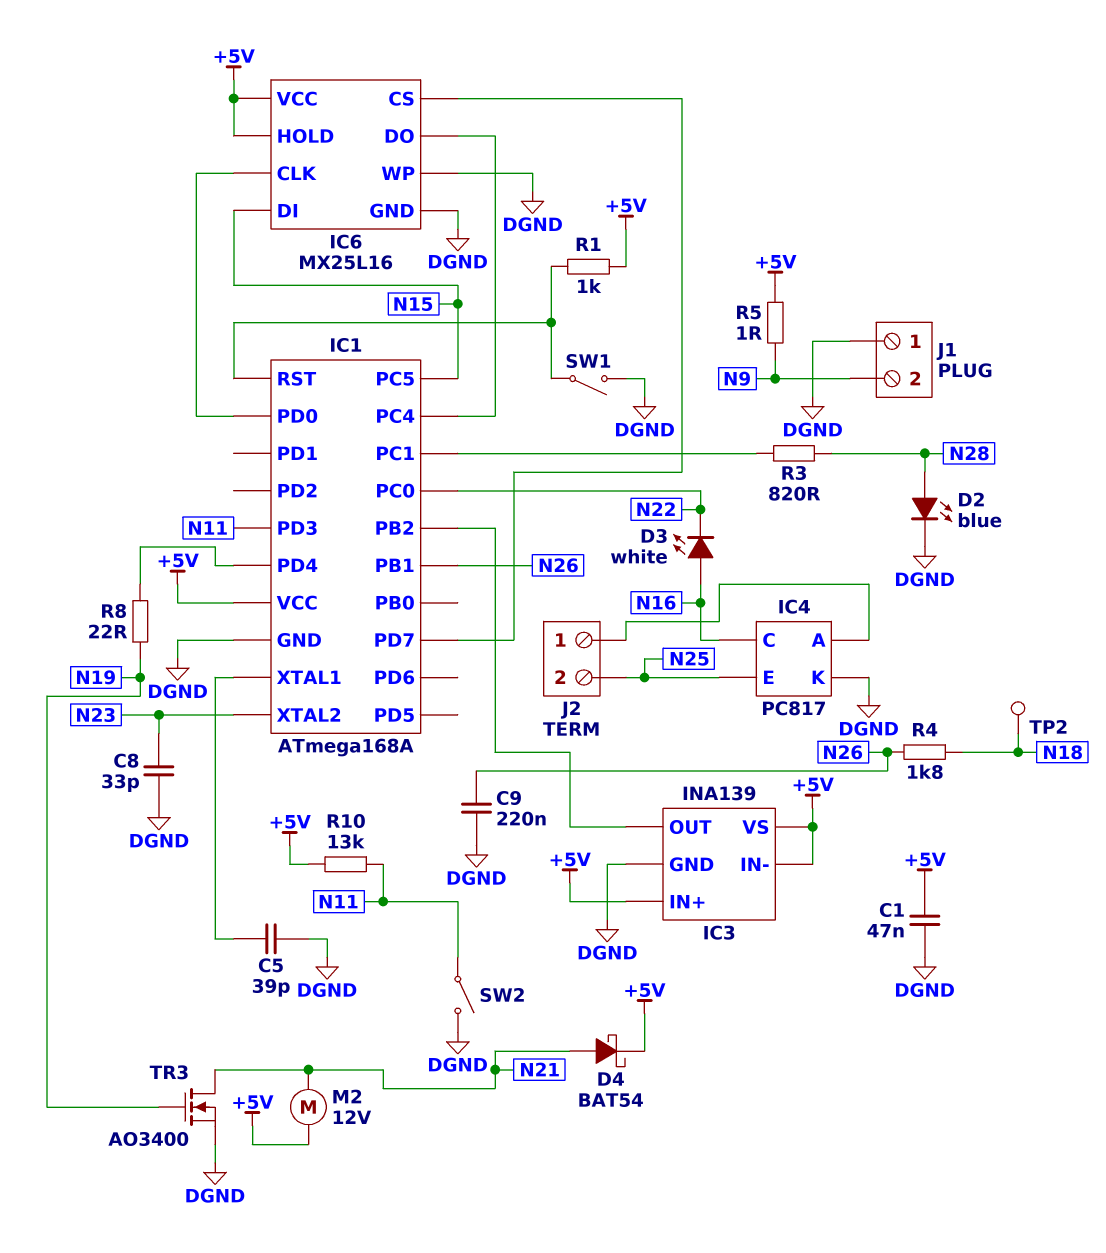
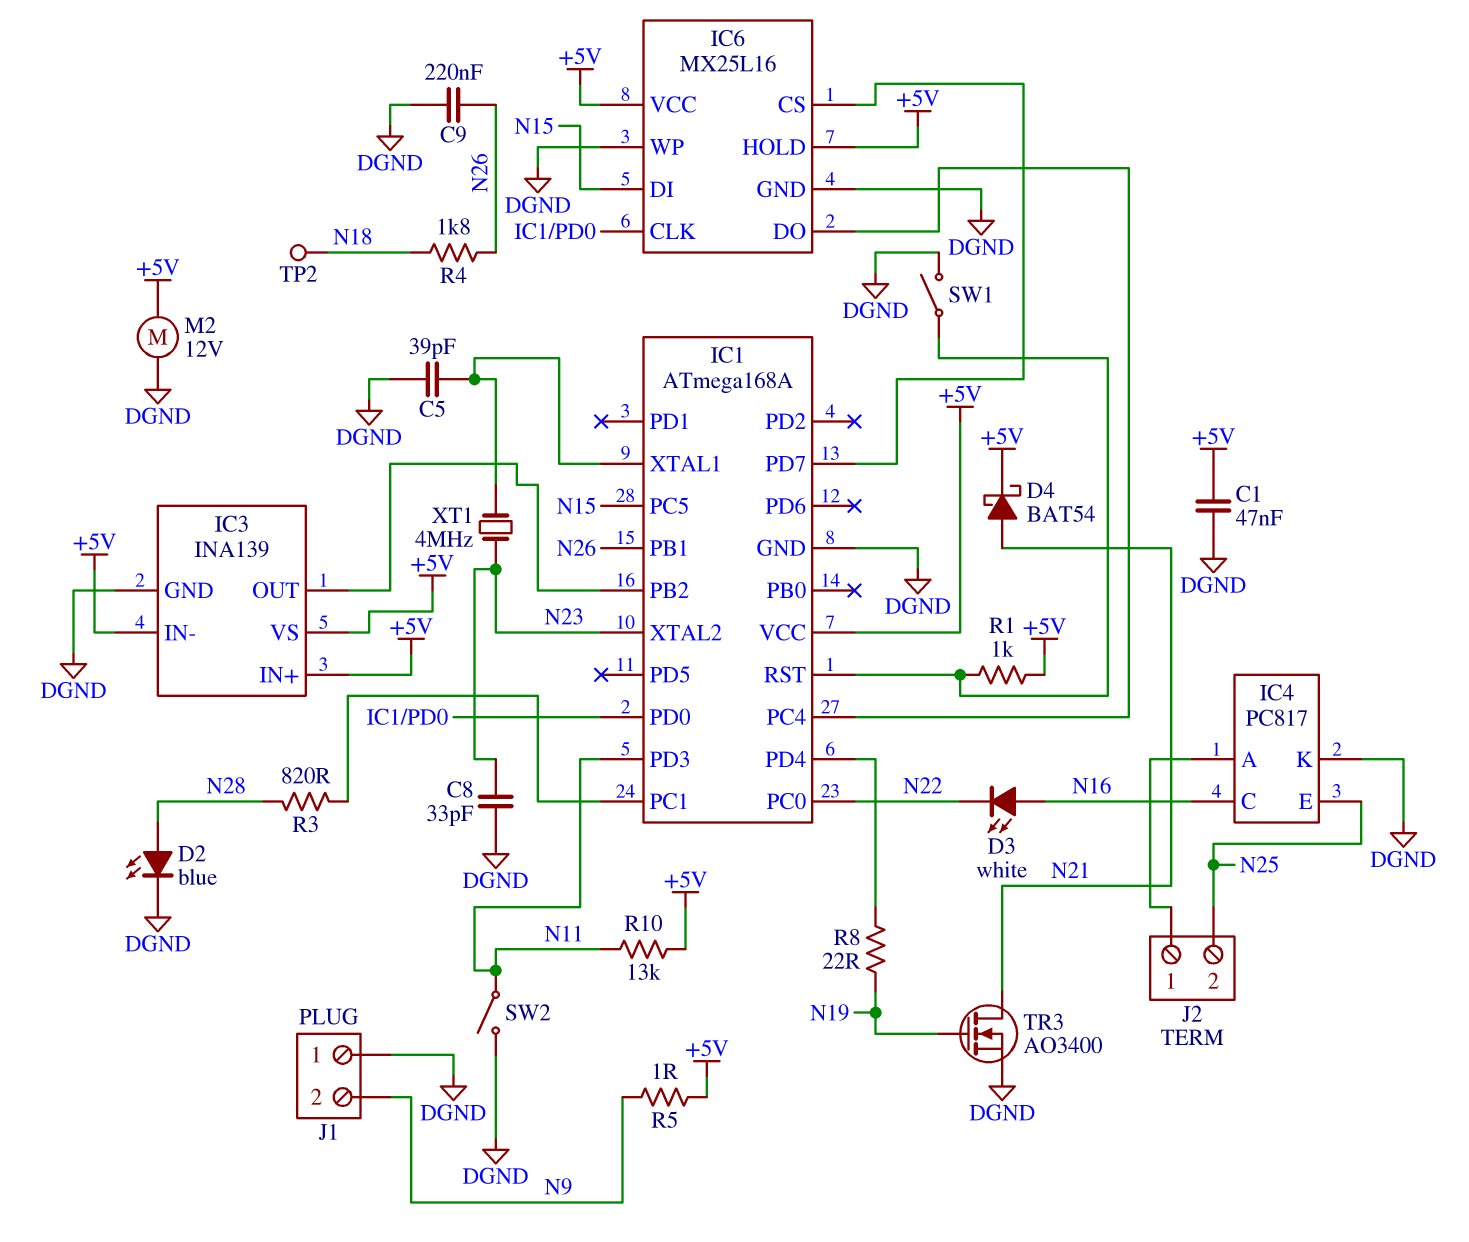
M2: motor 12V (+5V, N21) -> motor 12V (+5V, DGND)
XT1: none -> 4MHz (IC1/XTAL1, N23)

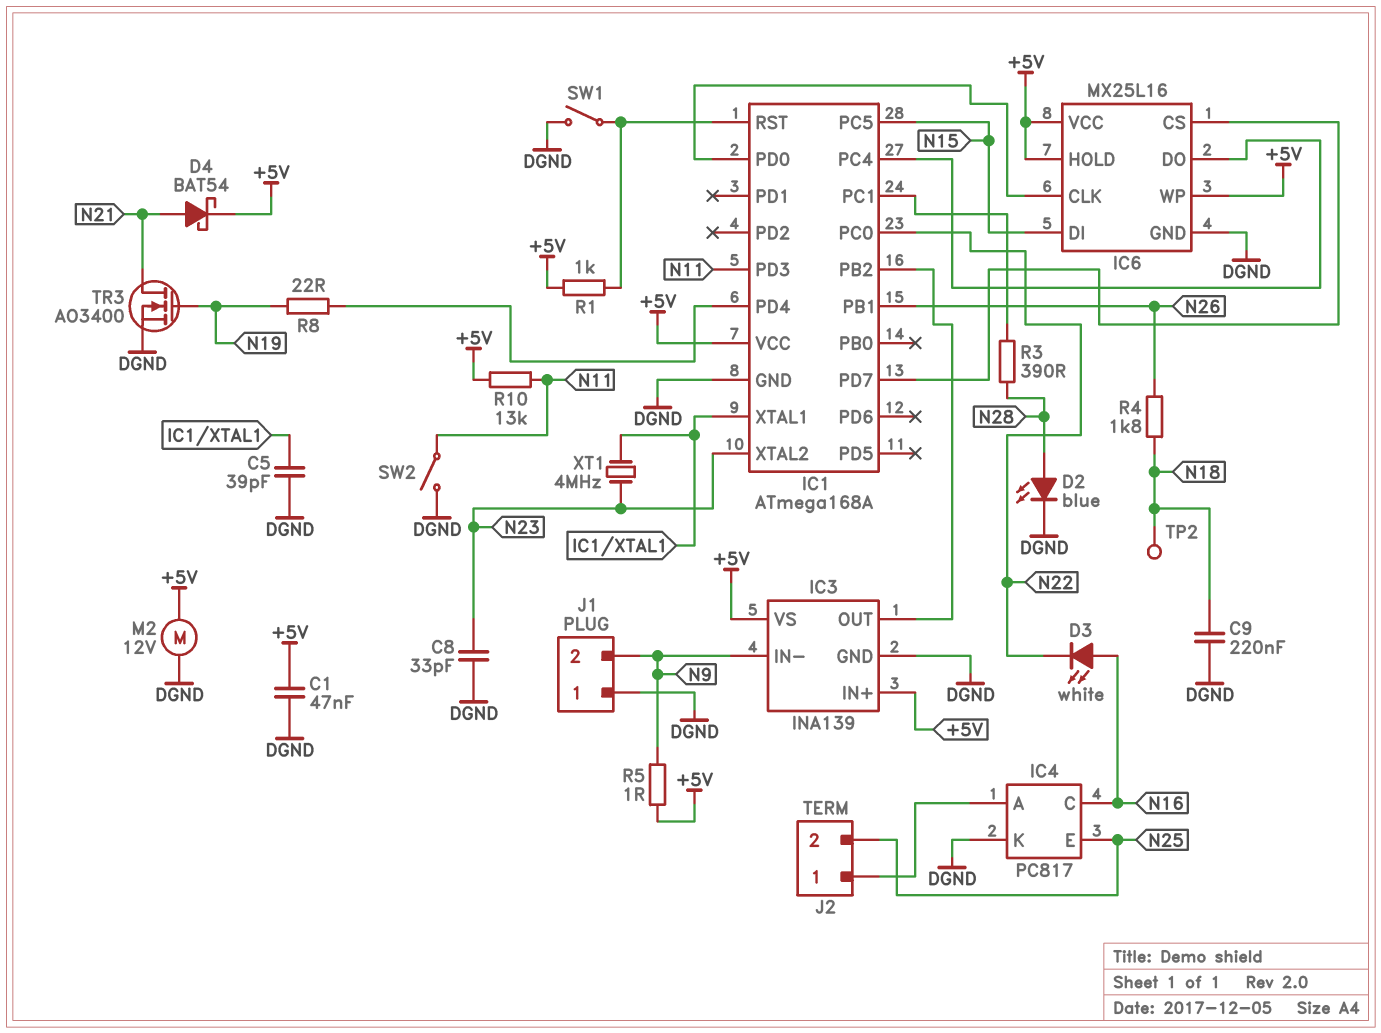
C9: 220nF (DGND, N26) -> 220nF (DGND, N18)
IC3 pin IN-: +5V -> N9
IC6 pin WP: DGND -> +5V
R3: 820 (IC1/PC1, N28) -> 390 (IC1/PC1, N28)

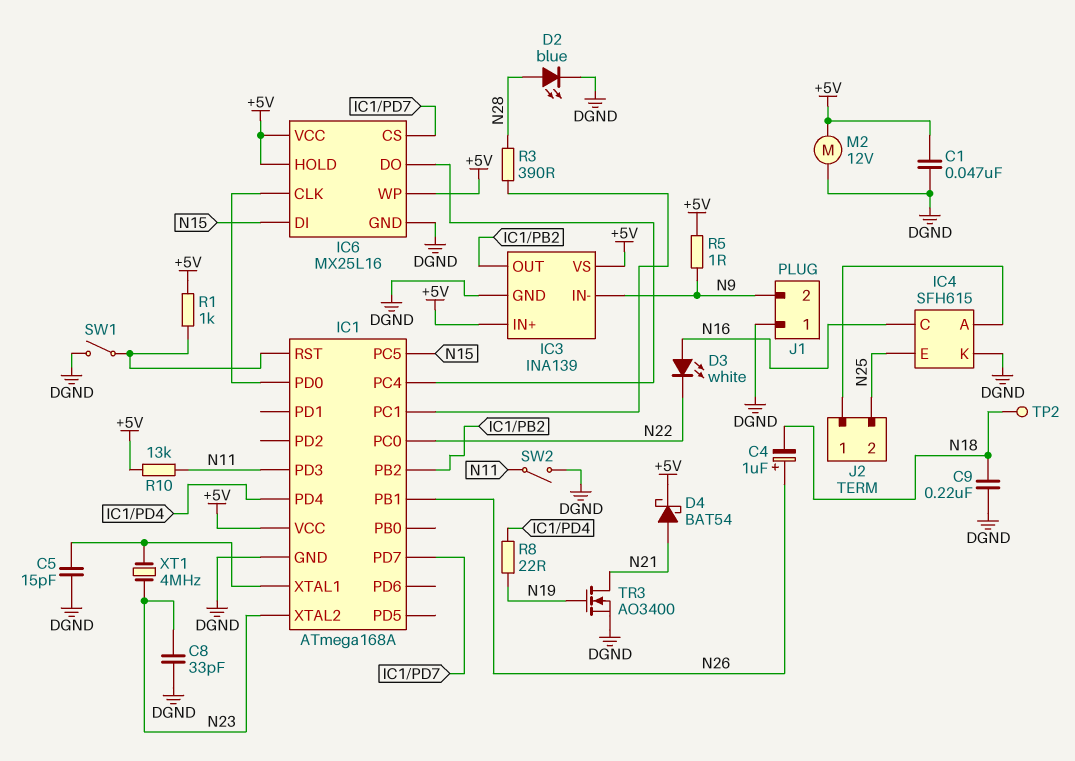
C4: none -> 1uF (plus N26, minus N18)
C5: 39pF (DGND, IC1/XTAL1) -> 15pF (DGND, IC1/XTAL1)
IC4: PC817 -> SFH615
R4: 1.8k (N18, N26) -> none

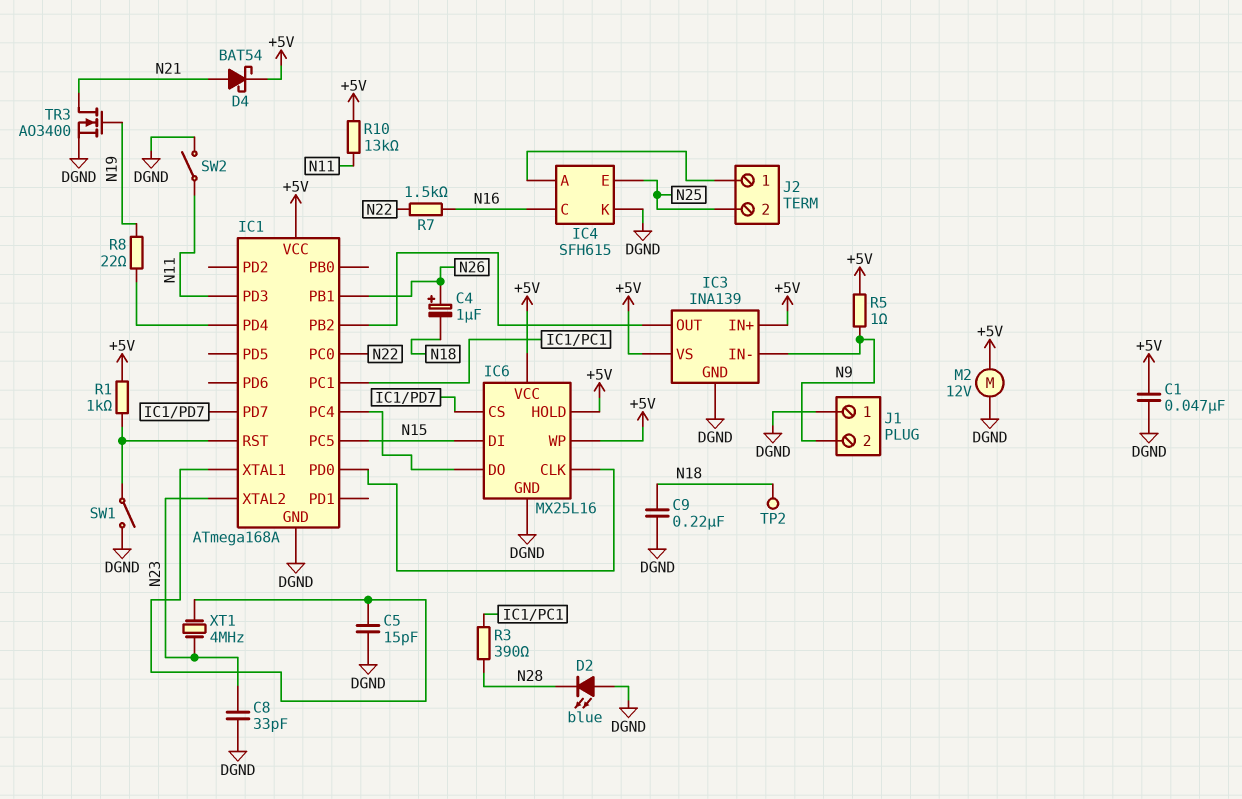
D2: LED blue (A N28, K DGND) -> LED blue (A DGND, K N28)
D3: LED white (A N16, K N22) -> none
R7: none -> 1.5k (N16, N22)

